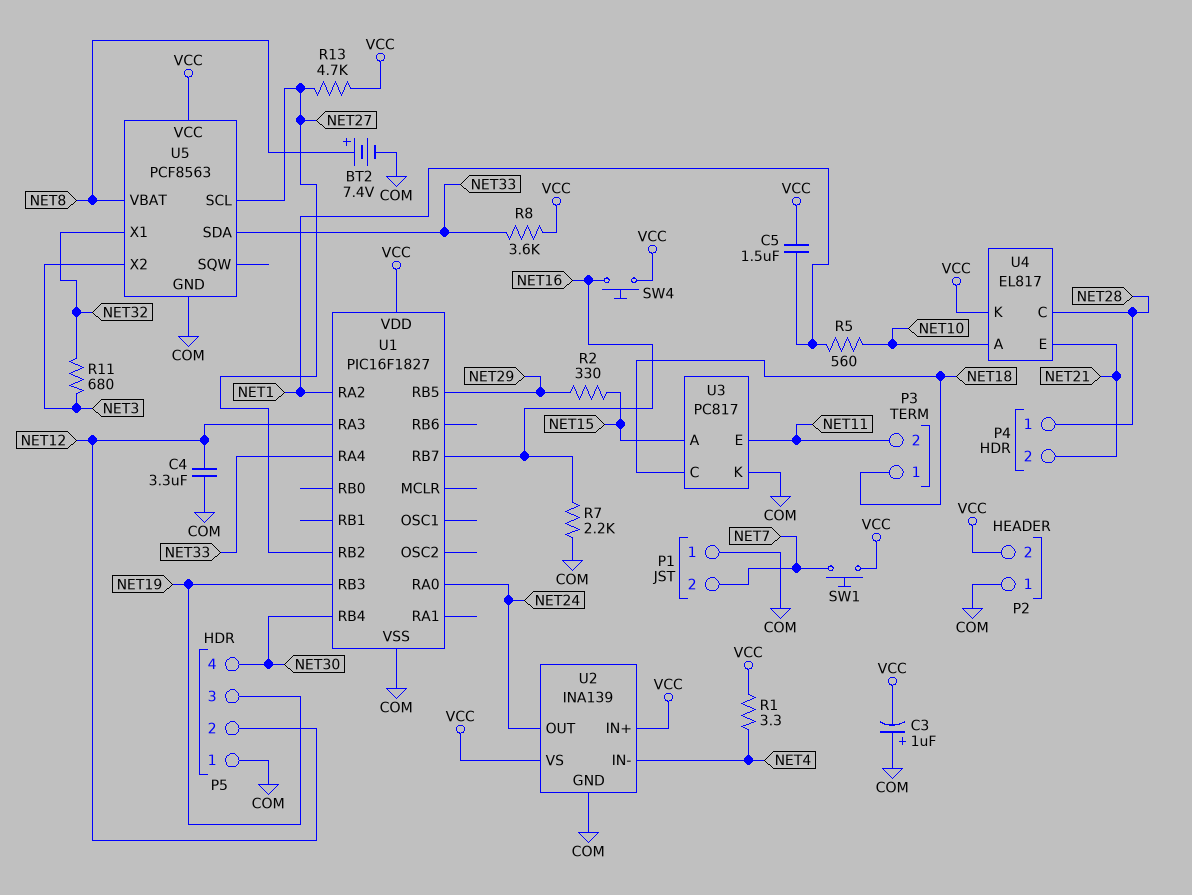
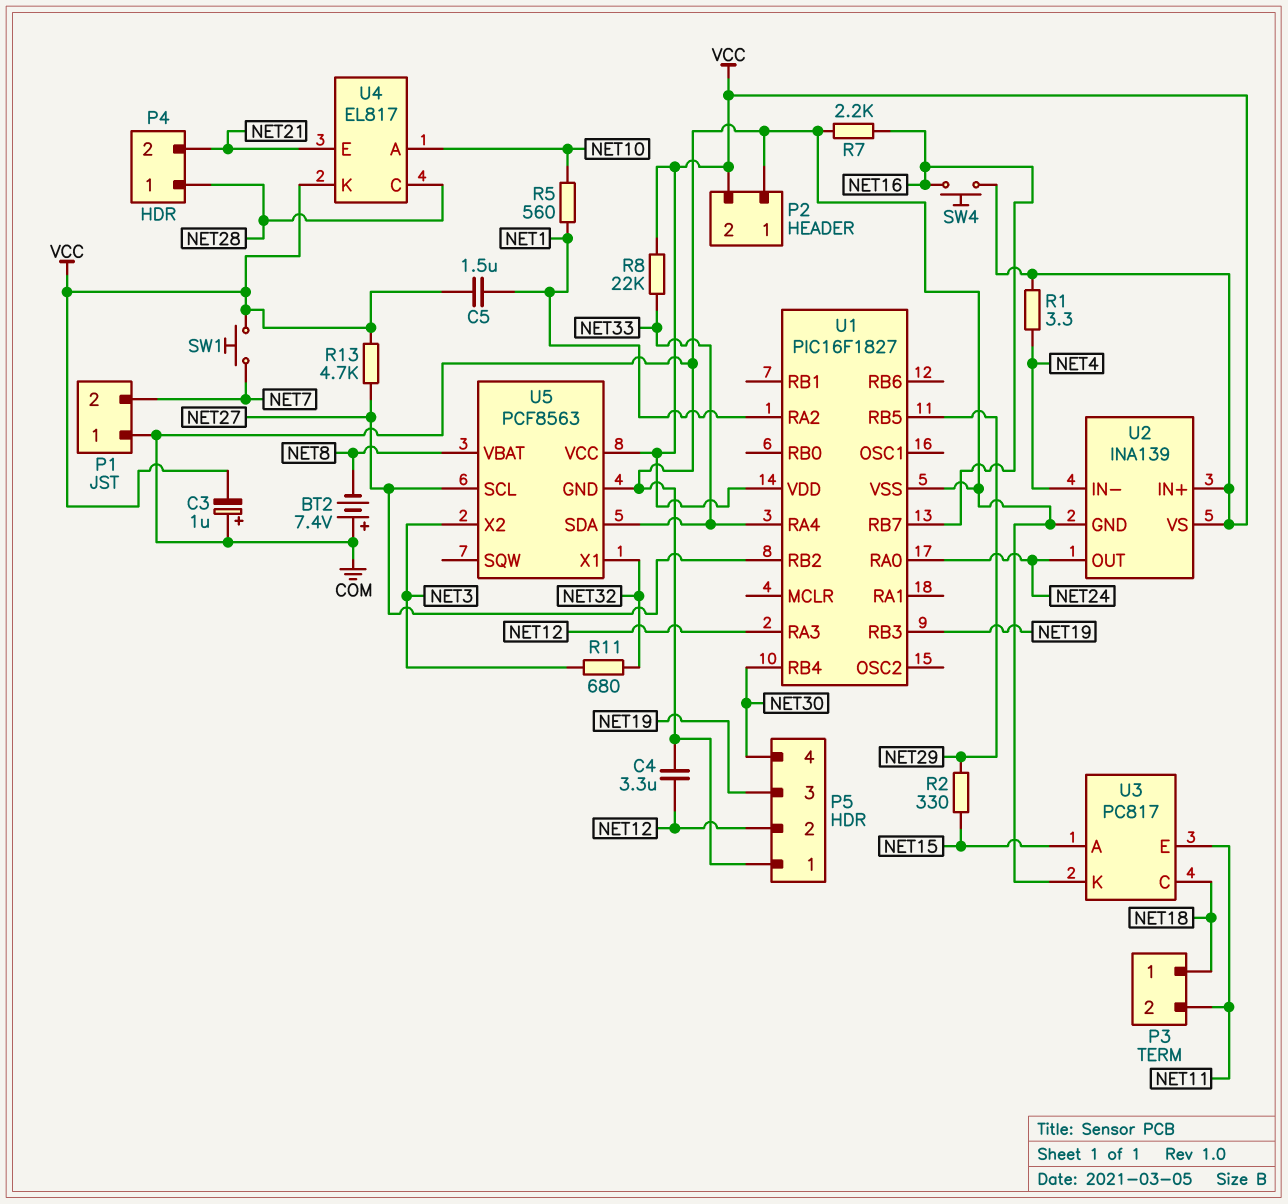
BT2: 7.4V (plus NET8, minus COM) -> 7.4V (plus COM, minus NET8)
R8: 3.6k (NET33, VCC) -> 22k (NET33, VCC)

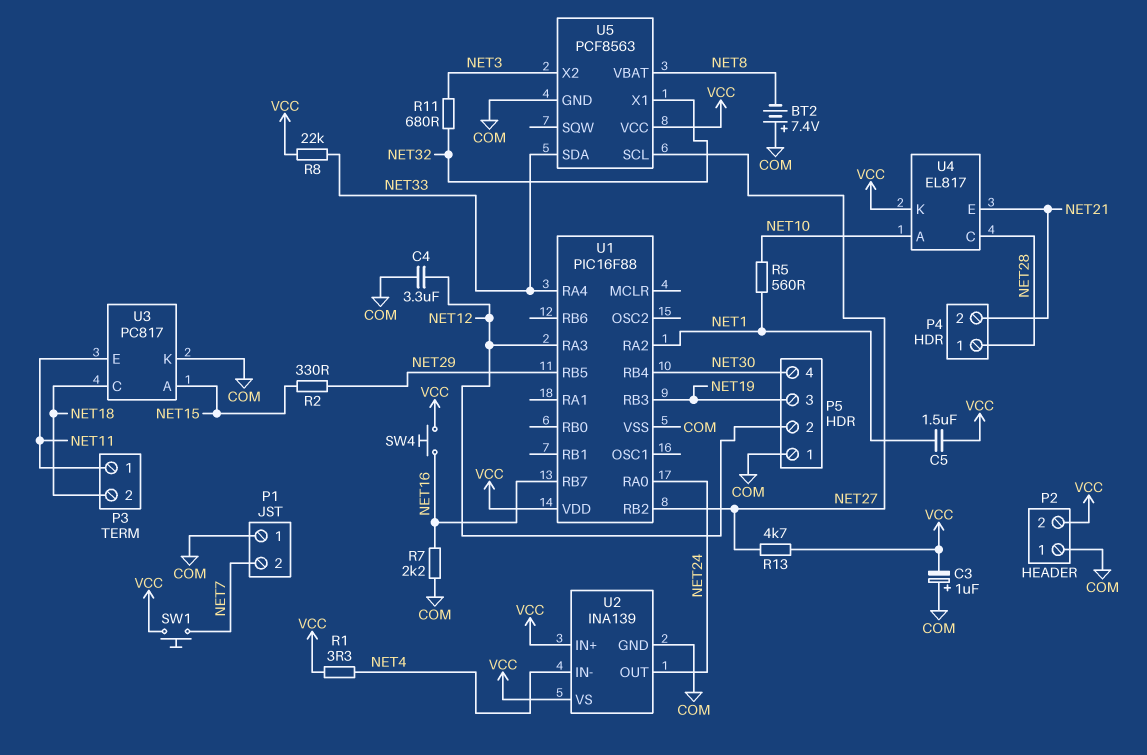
P3 pin 1: NET18 -> NET11
P3 pin 2: NET11 -> NET18
U1: PIC16F1827 -> PIC16F88

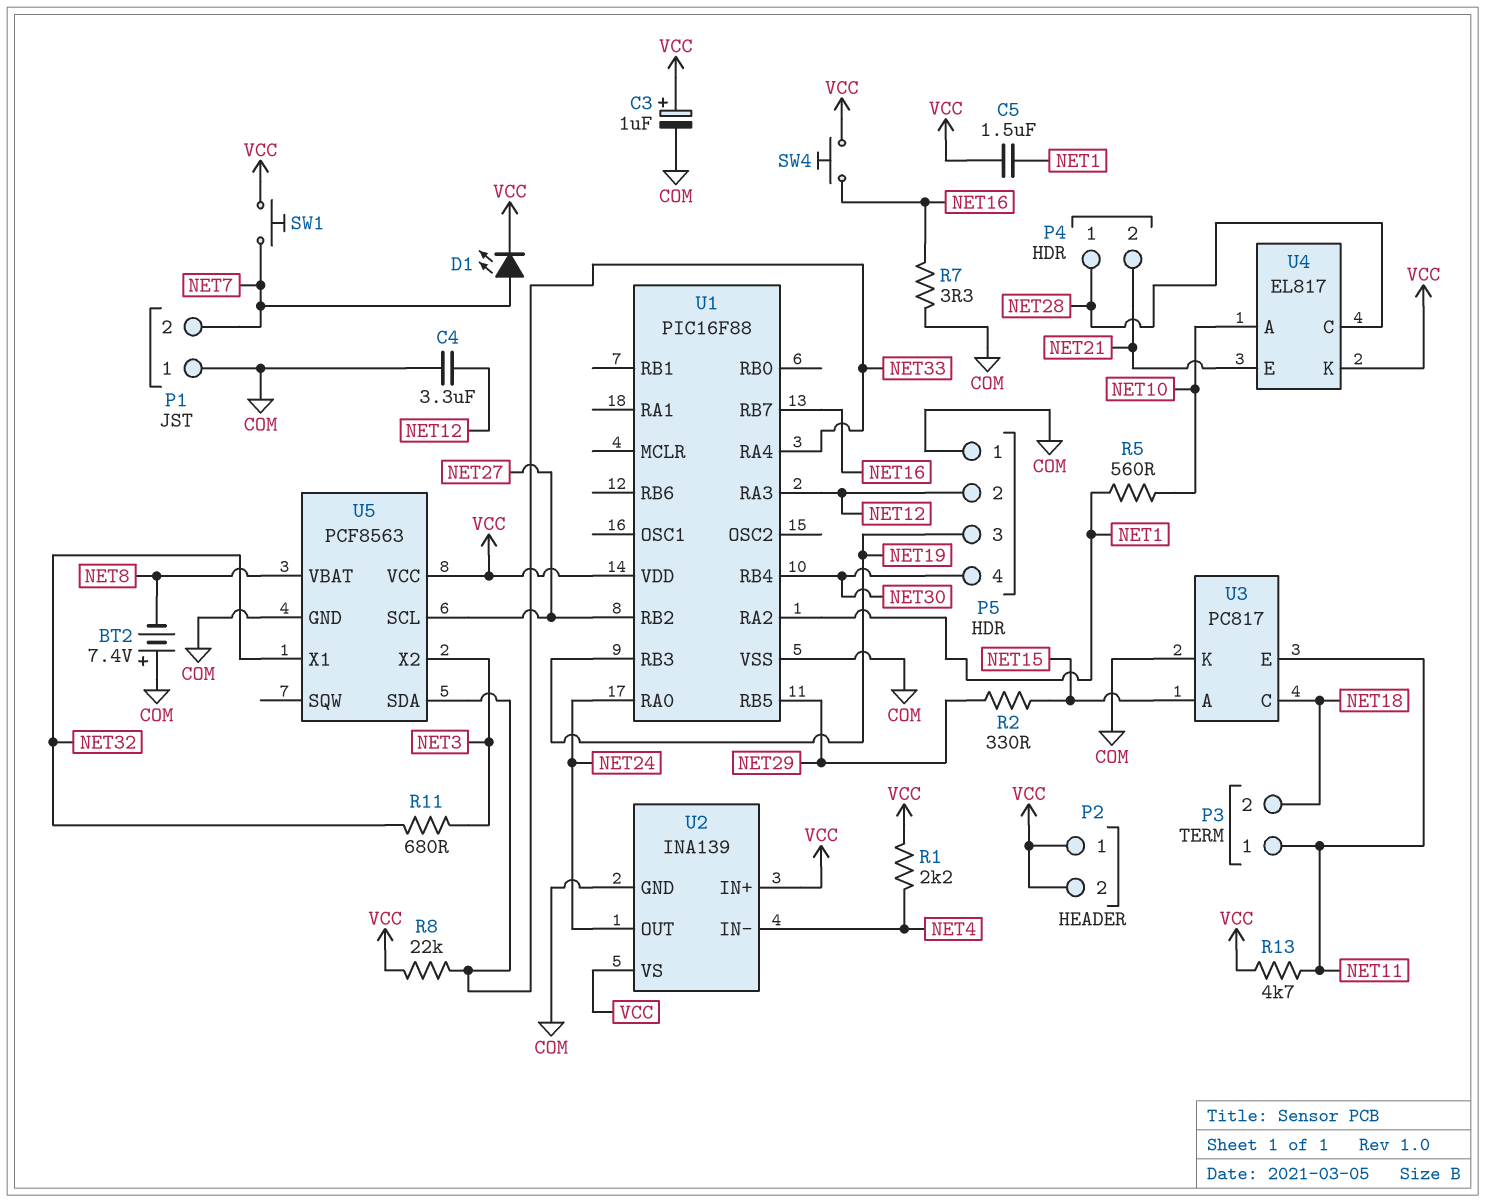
C3: 1uF (plus COM, minus VCC) -> 1uF (plus VCC, minus COM)
D1: none -> LED (A NET7, K VCC)
P2 pin 1: COM -> VCC
R1: 3.3 (NET4, VCC) -> 2.2k (NET4, VCC)
R7: 2.2k (COM, NET16) -> 3.3 (COM, NET16)
R13: 4.7k (NET27, VCC) -> 4.7k (NET11, VCC)

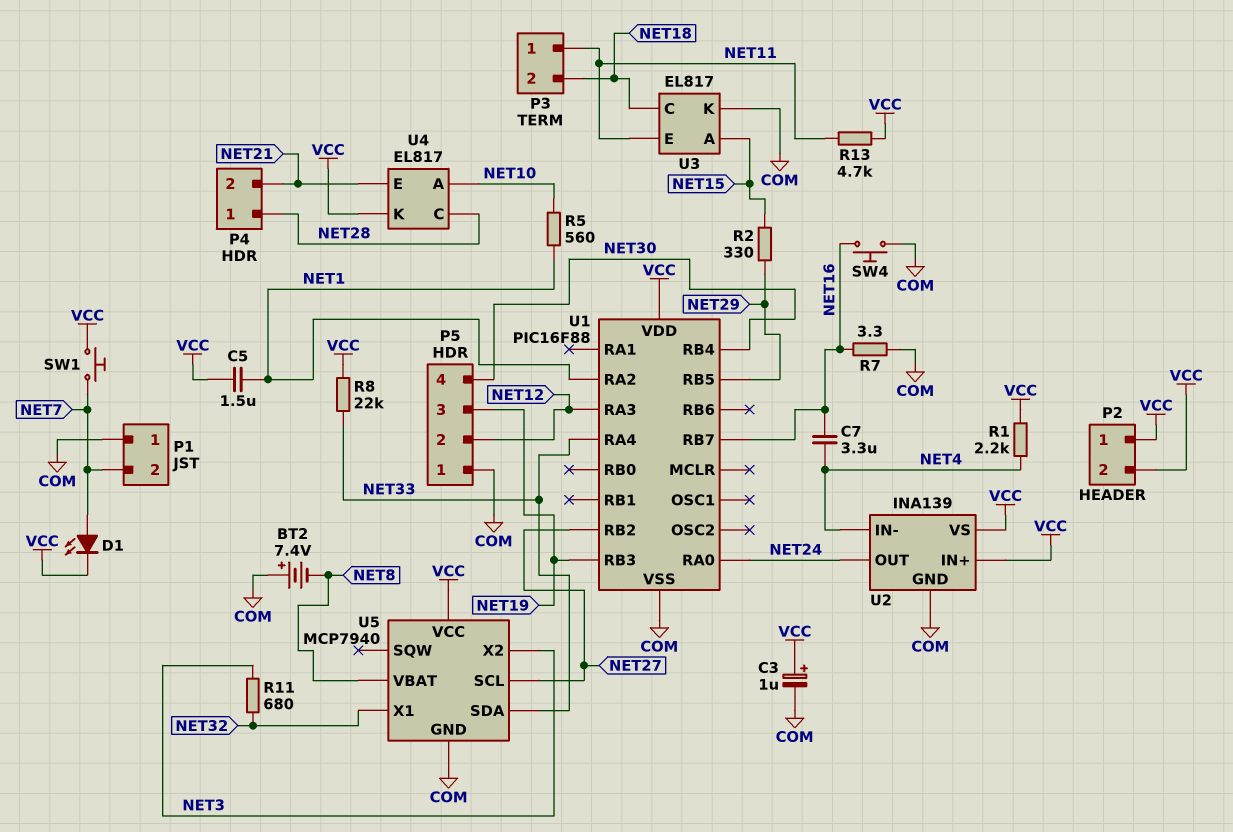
C4: 3.3uF (COM, NET12) -> none
C7: none -> 3.3uF (NET4, NET16)
SW4: button (NET16, VCC) -> button (COM, NET16)
U3: PC817 -> EL817
U5: PCF8563 -> MCP7940

